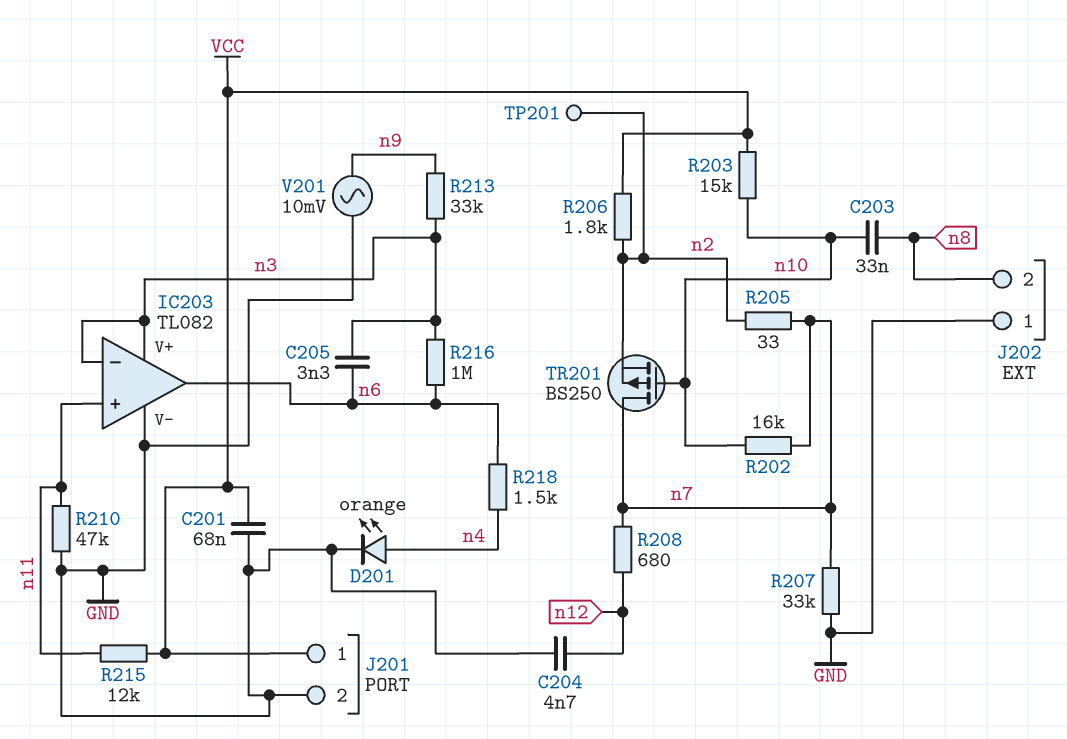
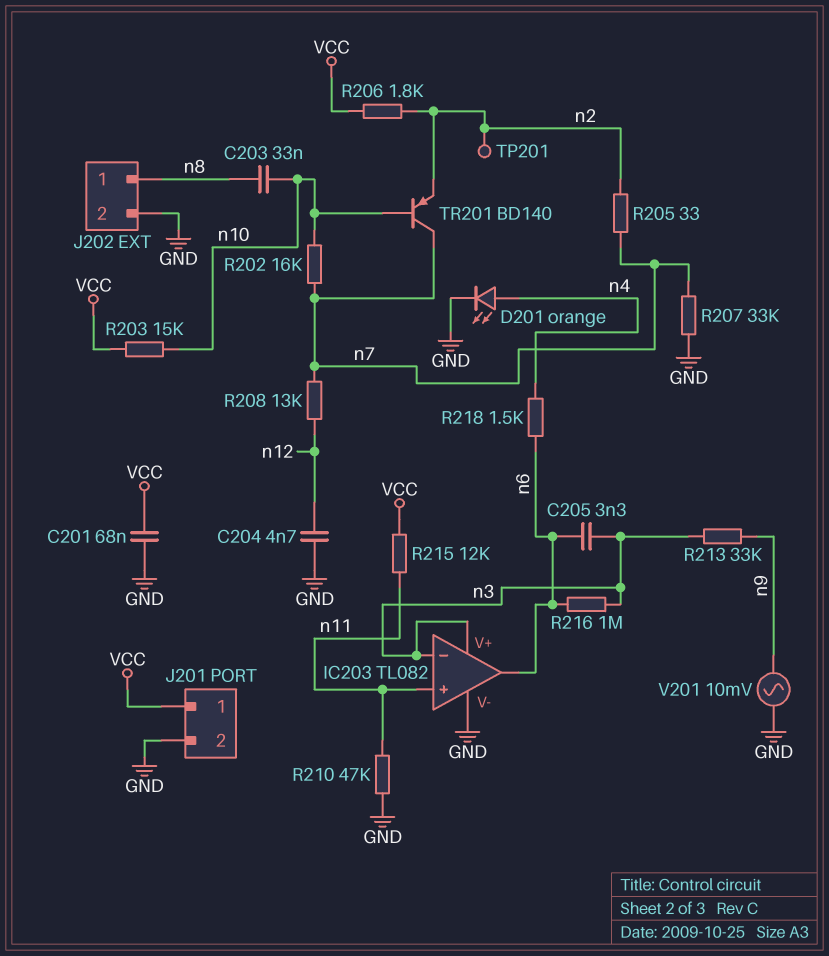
J202 pin 1: GND -> n8
J202 pin 2: n8 -> GND
R208: 680 (n7, n12) -> 13k (n7, n12)
TR201: PMOS BS250 (G n10, D n7, S n2) -> PNP BD140 (B n10, C n7, E n2)

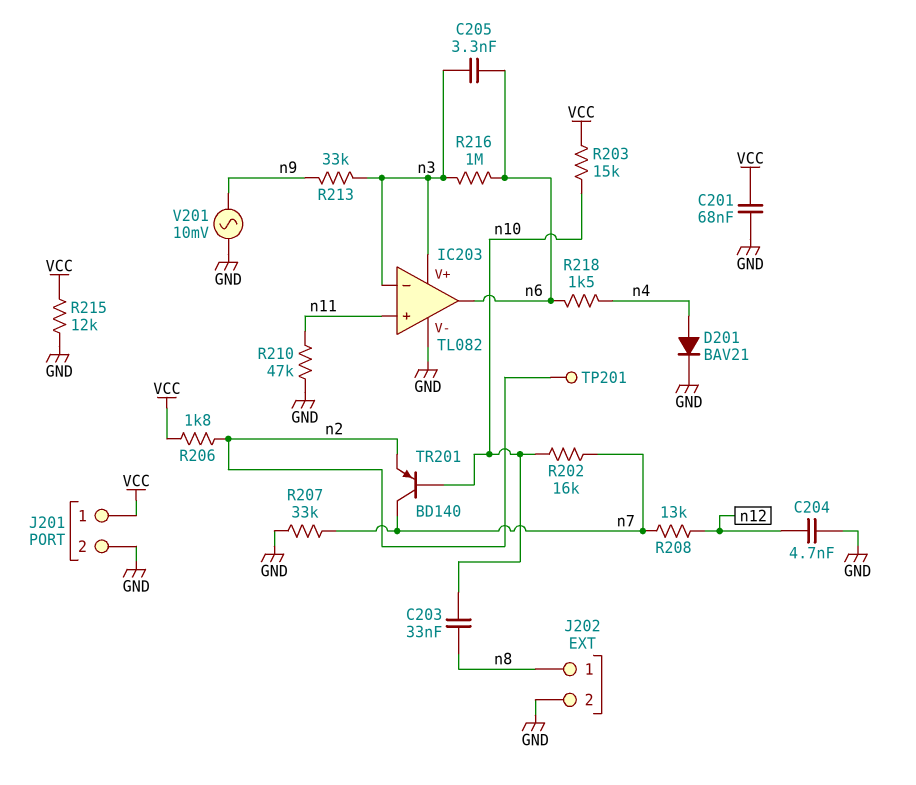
D201: LED orange (A n4, K GND) -> diode BAV21 (A n4, K GND)
R205: 33 (n2, n7) -> none
R215: 12k (VCC, n11) -> 12k (GND, VCC)

